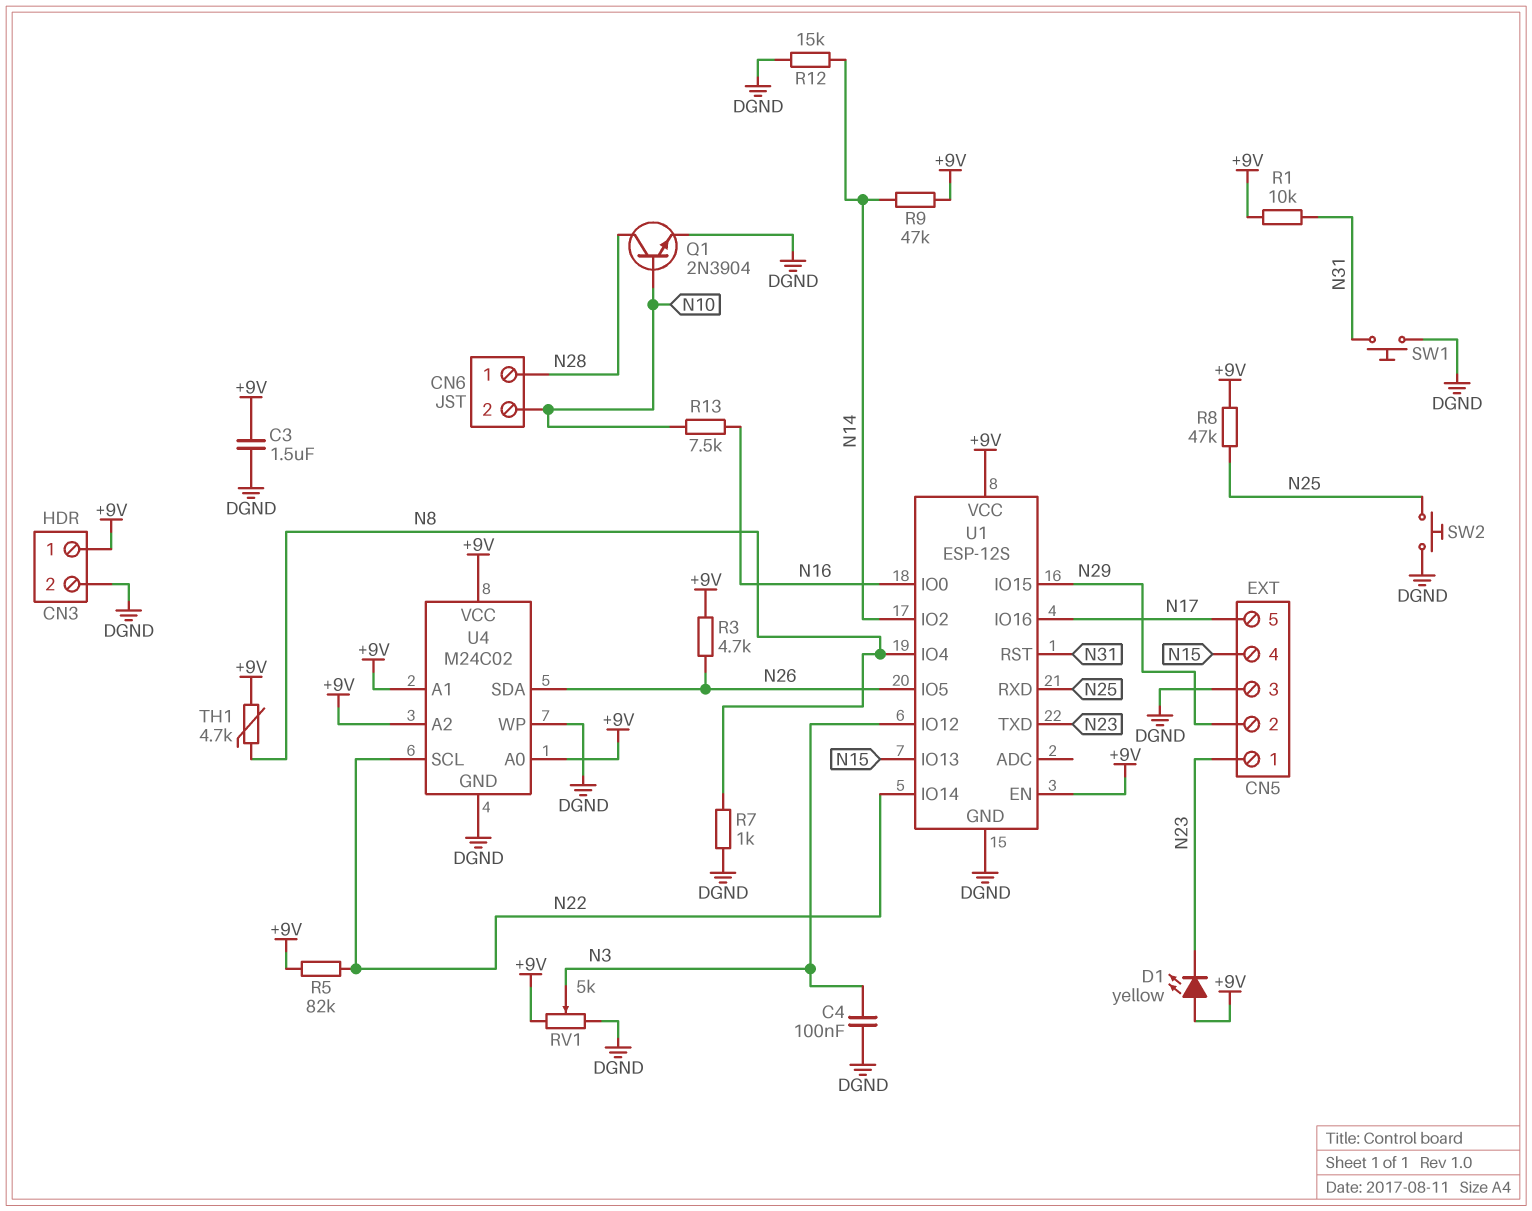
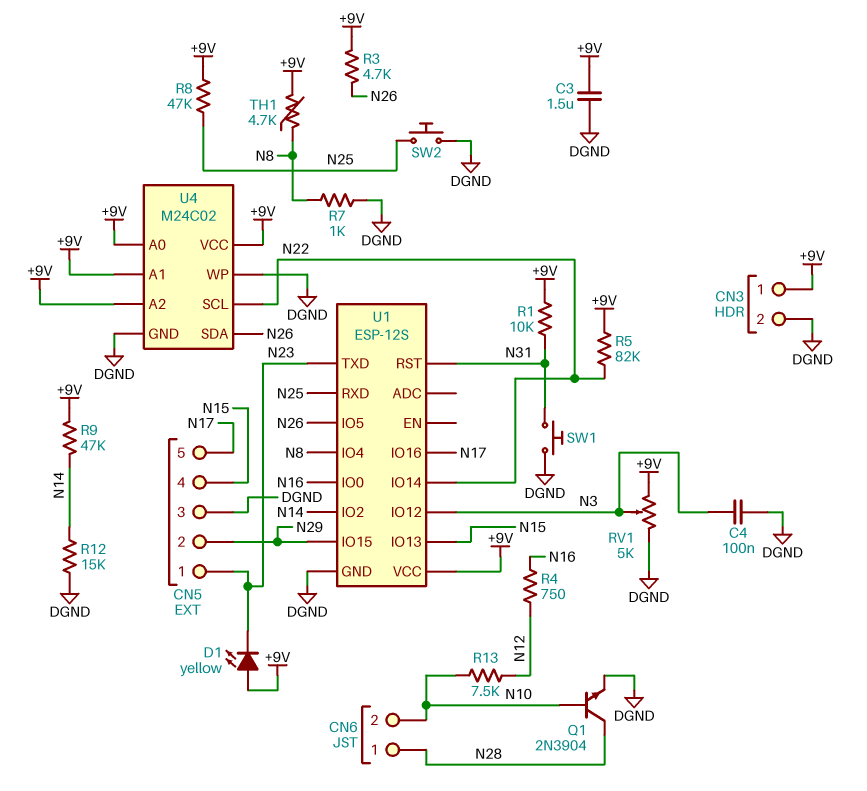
R4: none -> 750 (N12, N16)
R13: 7.5k (N10, N16) -> 7.5k (N10, N12)
U1 pin EN: +9V -> none

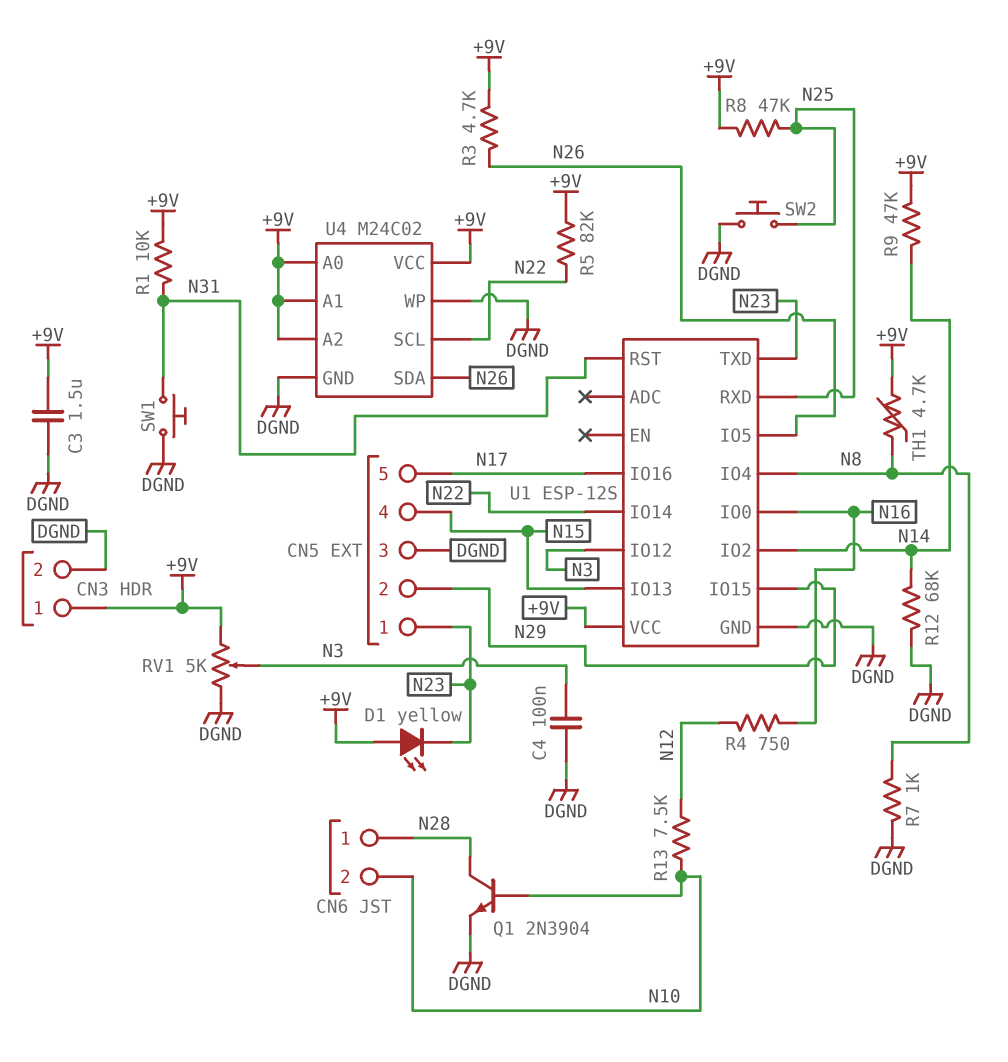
R12: 15k (DGND, N14) -> 68k (DGND, N14)

